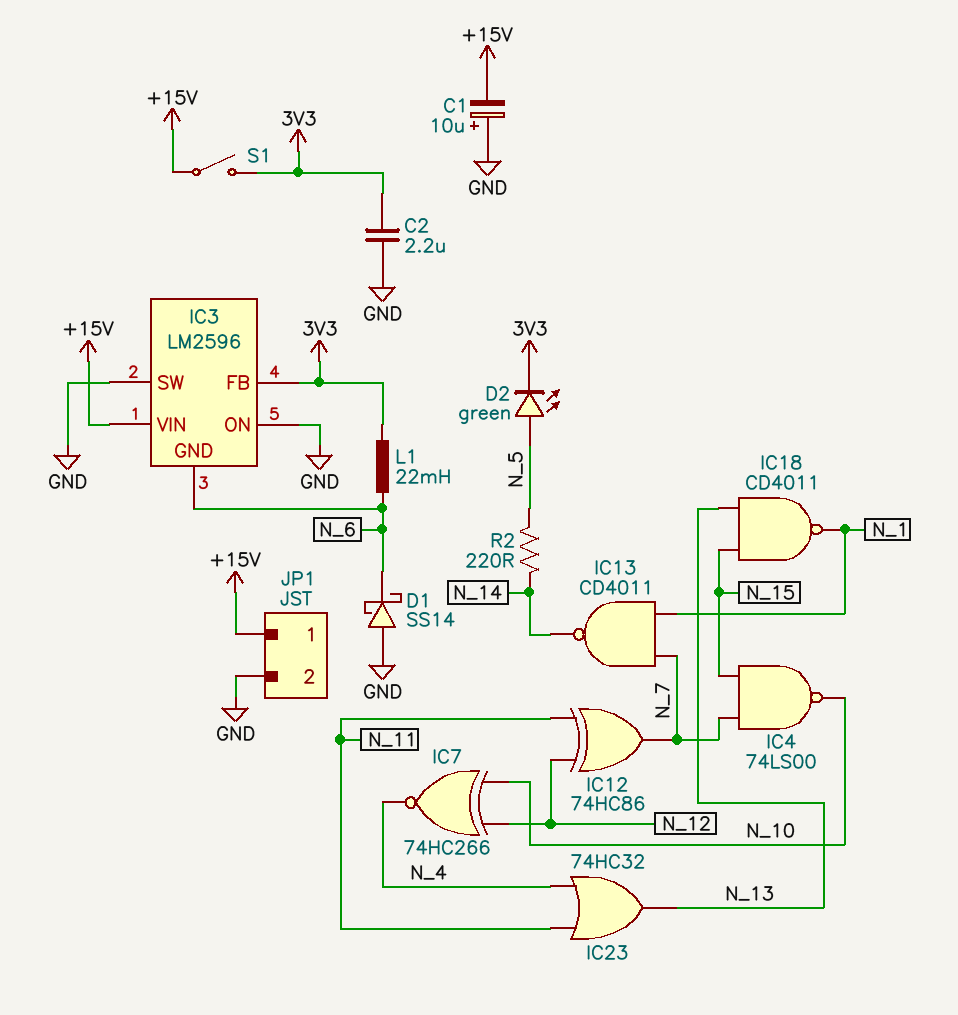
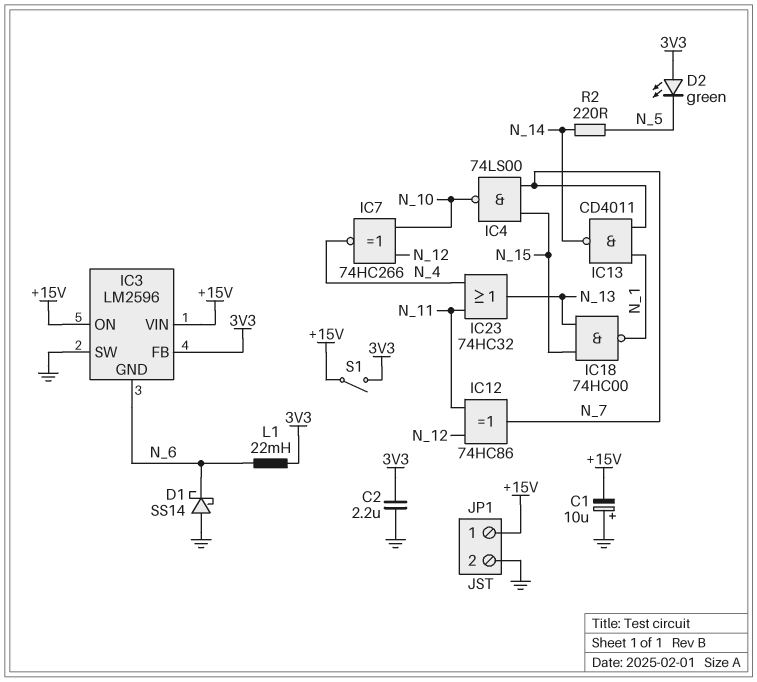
D2: LED green (A N_5, K 3V3) -> LED green (A 3V3, K N_5)
IC3 pin ON: GND -> +15V
IC18: NAND CD4011 (in N_13, in N_15, out N_1) -> NAND 74HC00 (in N_13, in N_15, out N_1)

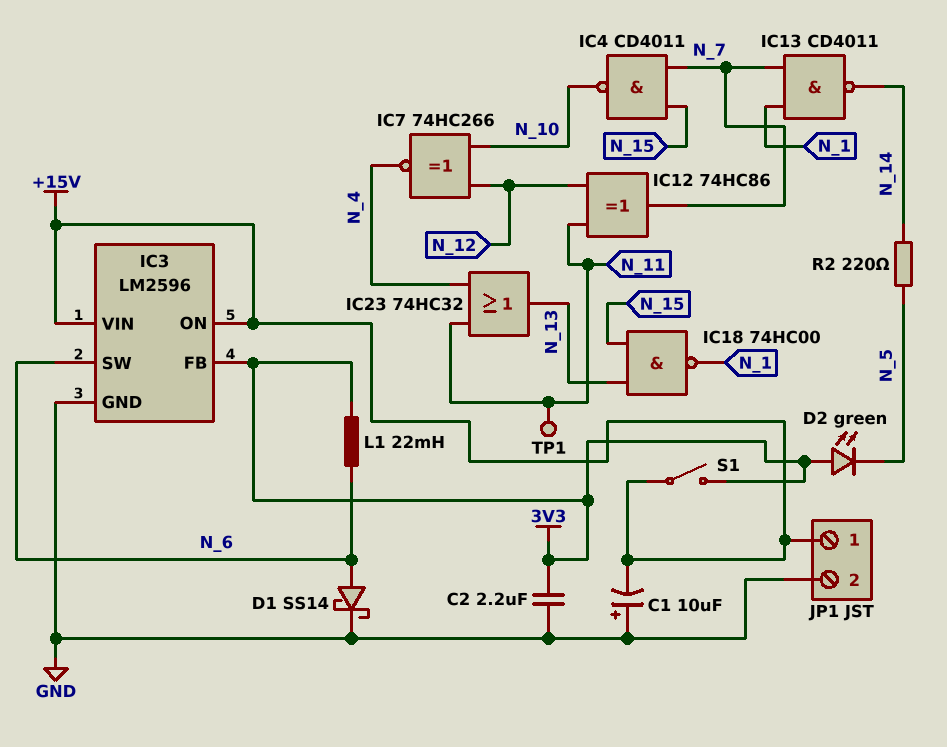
D1: schottky SS14 (A GND, K N_6) -> schottky SS14 (A N_6, K GND)
IC3 pin GND: N_6 -> GND
IC3 pin SW: GND -> N_6
IC4: NAND 74LS00 (in N_7, in N_15, out N_10) -> NAND CD4011 (in N_7, in N_15, out N_10)
TP1: none -> test point (N_11)

